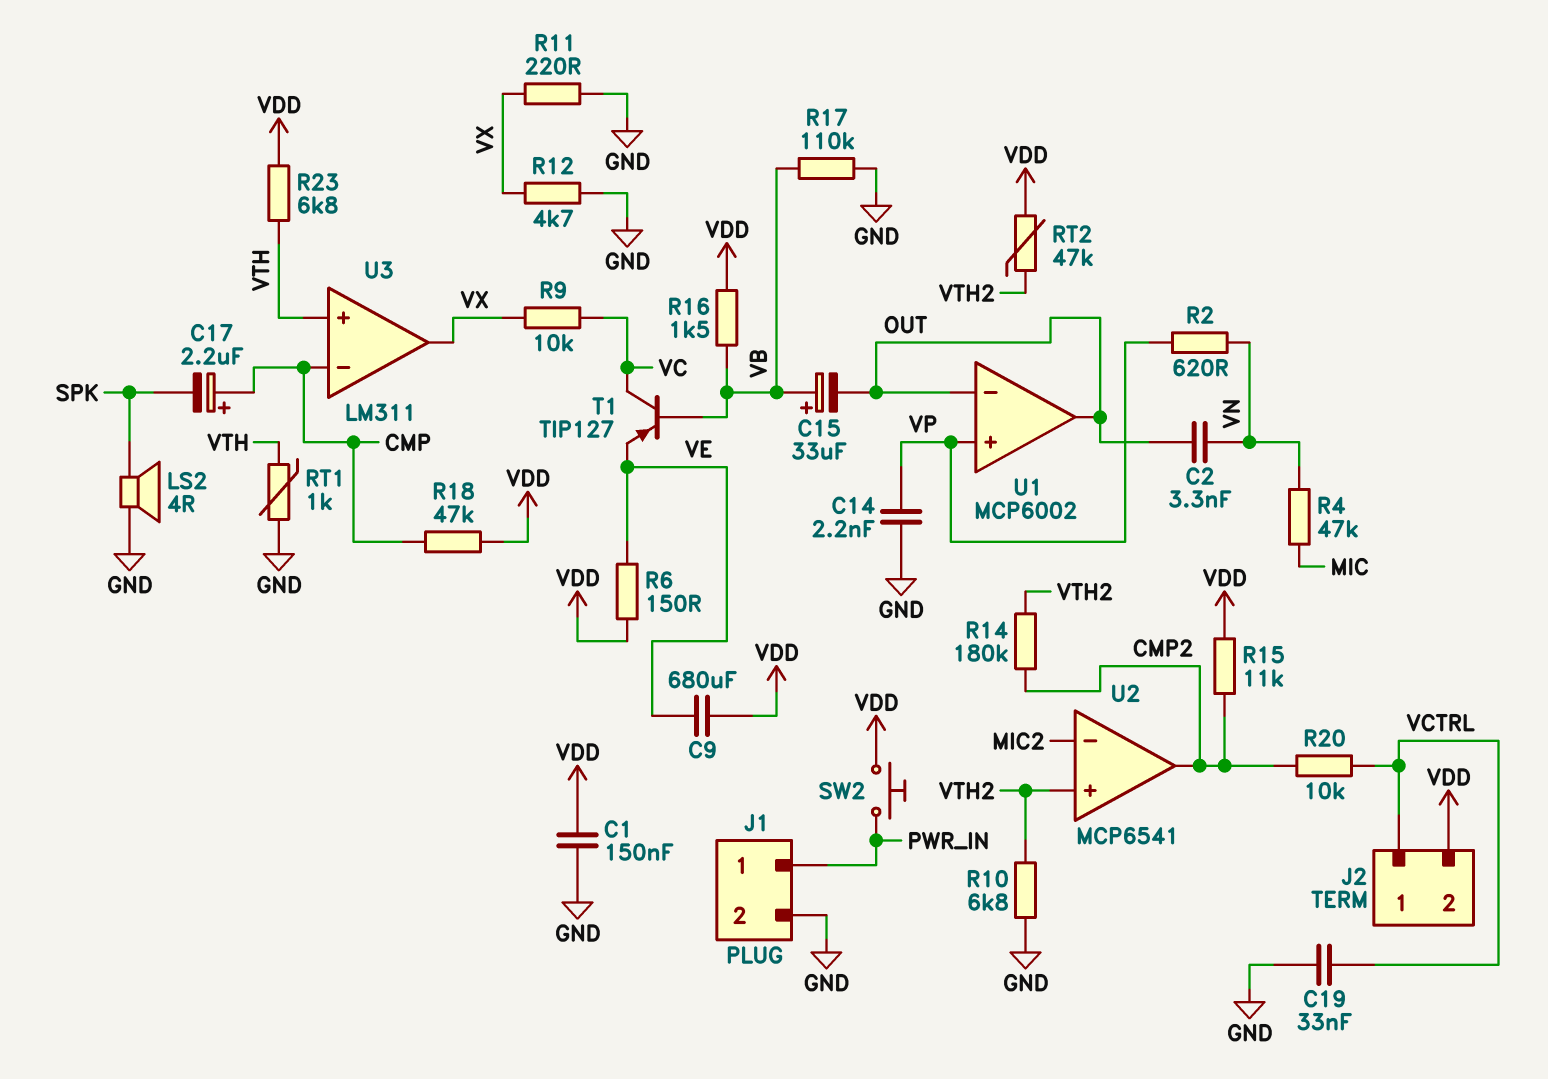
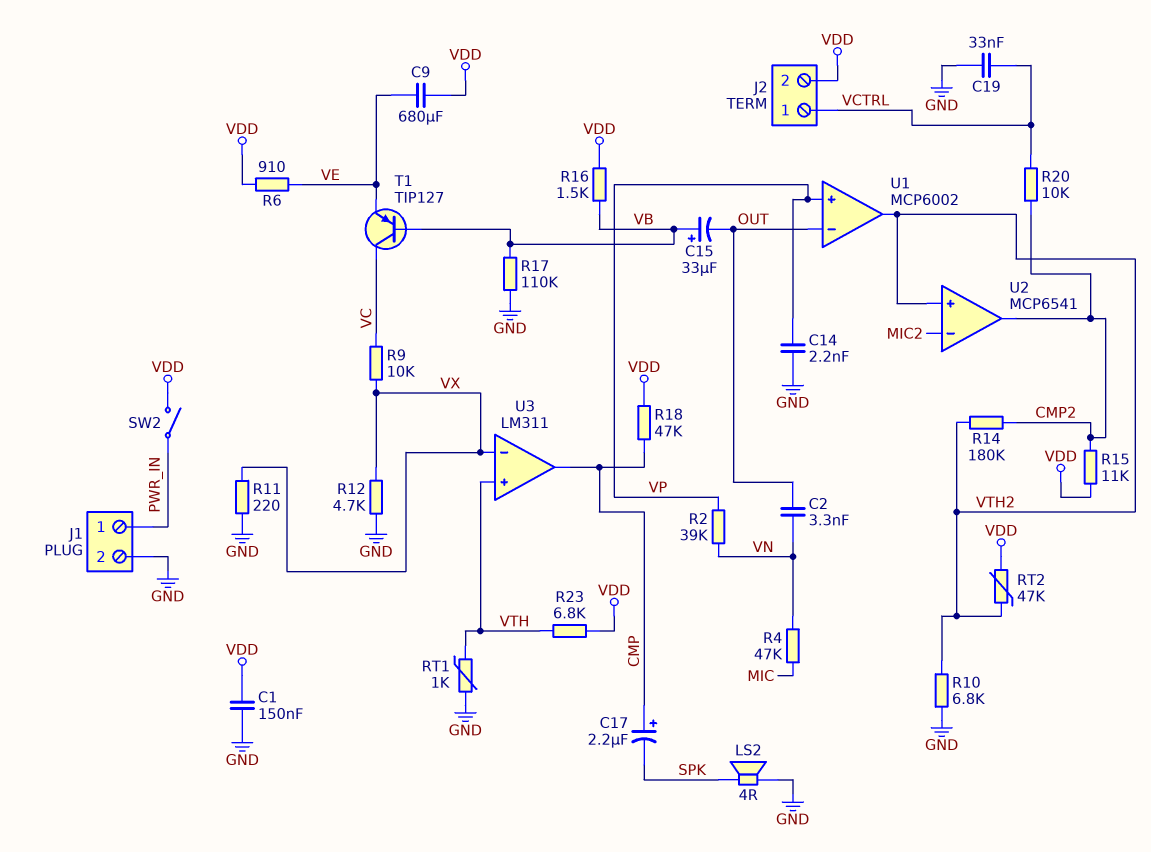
R2: 620 (VN, VP) -> 39k (VN, VP)
R6: 150 (VDD, VE) -> 910 (VDD, VE)
SW2: button (PWR_IN, VDD) -> switch (PWR_IN, VDD)
U1 pin out: OUT -> VTH2
U3 pin in-: CMP -> VX
U3 pin out: VX -> CMP

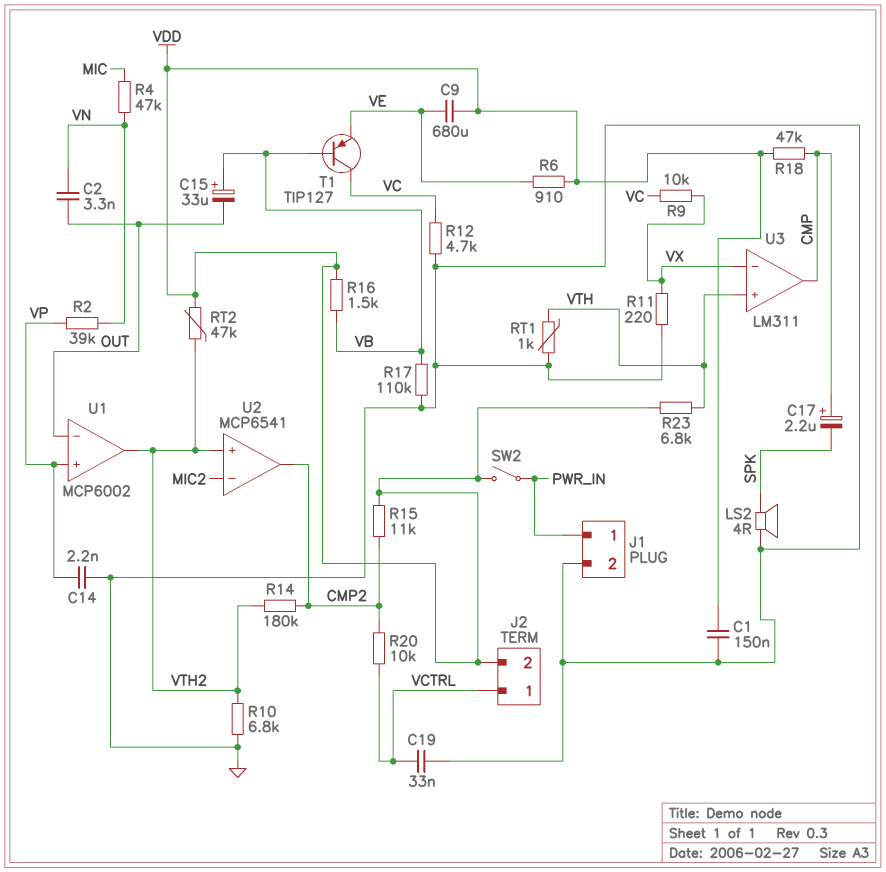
R12: 4.7k (GND, VX) -> 4.7k (GND, VC)

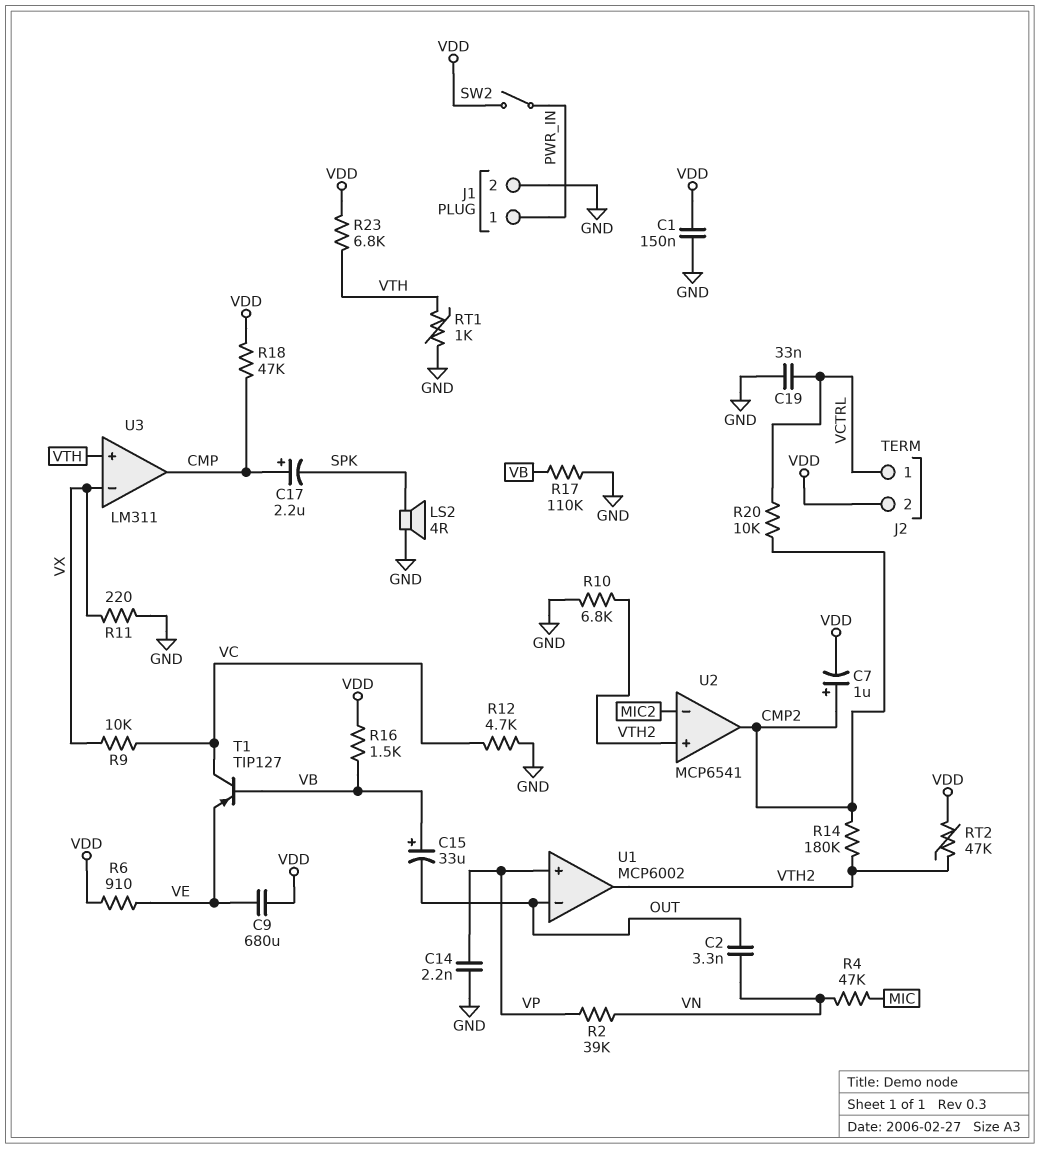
C7: none -> 1uF (plus CMP2, minus VDD)
R15: 11k (CMP2, VDD) -> none

